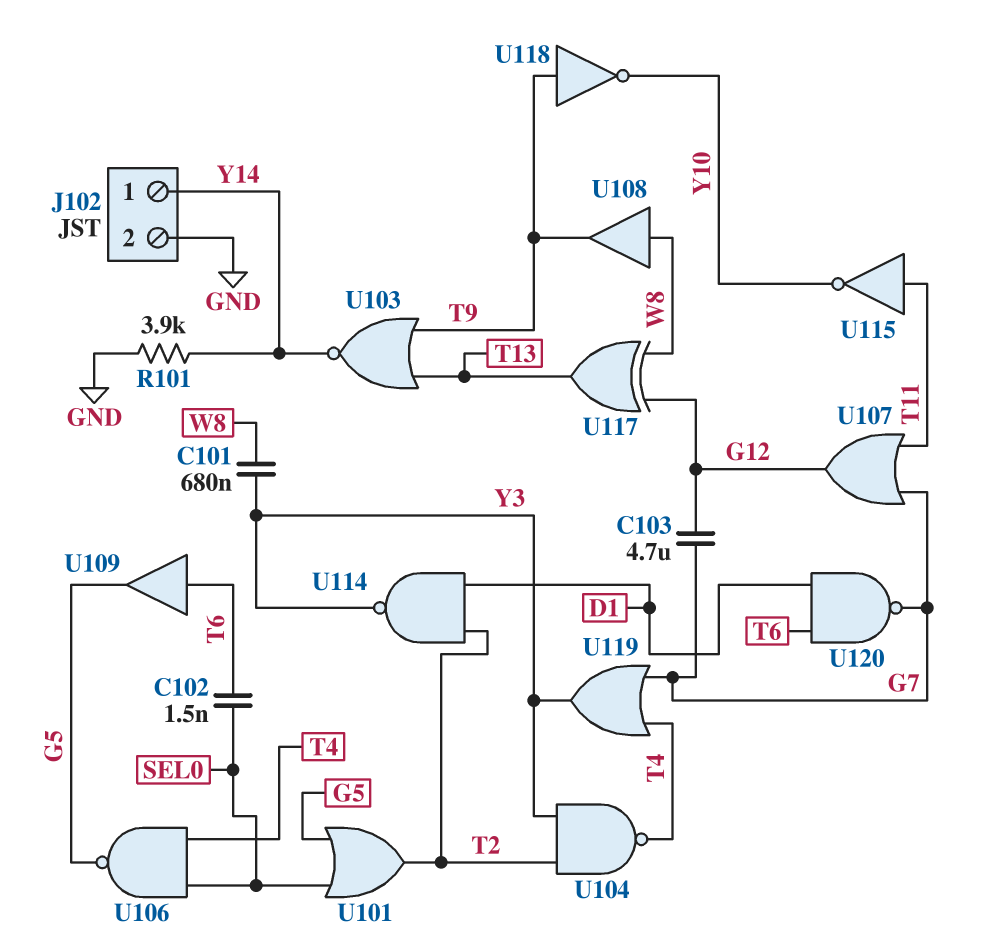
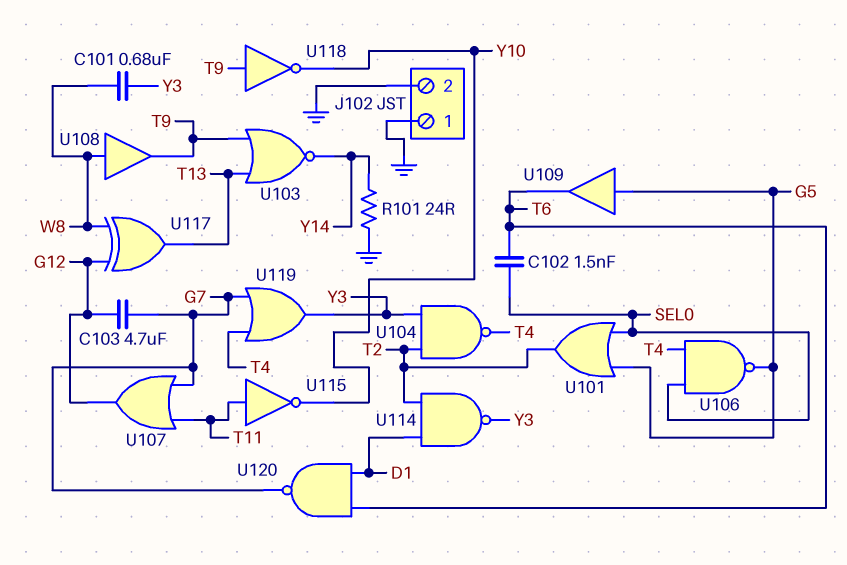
J102 pin 1: Y14 -> GND
R101: 3.9k (GND, Y14) -> 24 (GND, Y14)
U109: buffer (in T6, out G5) -> buffer (in G5, out T6)

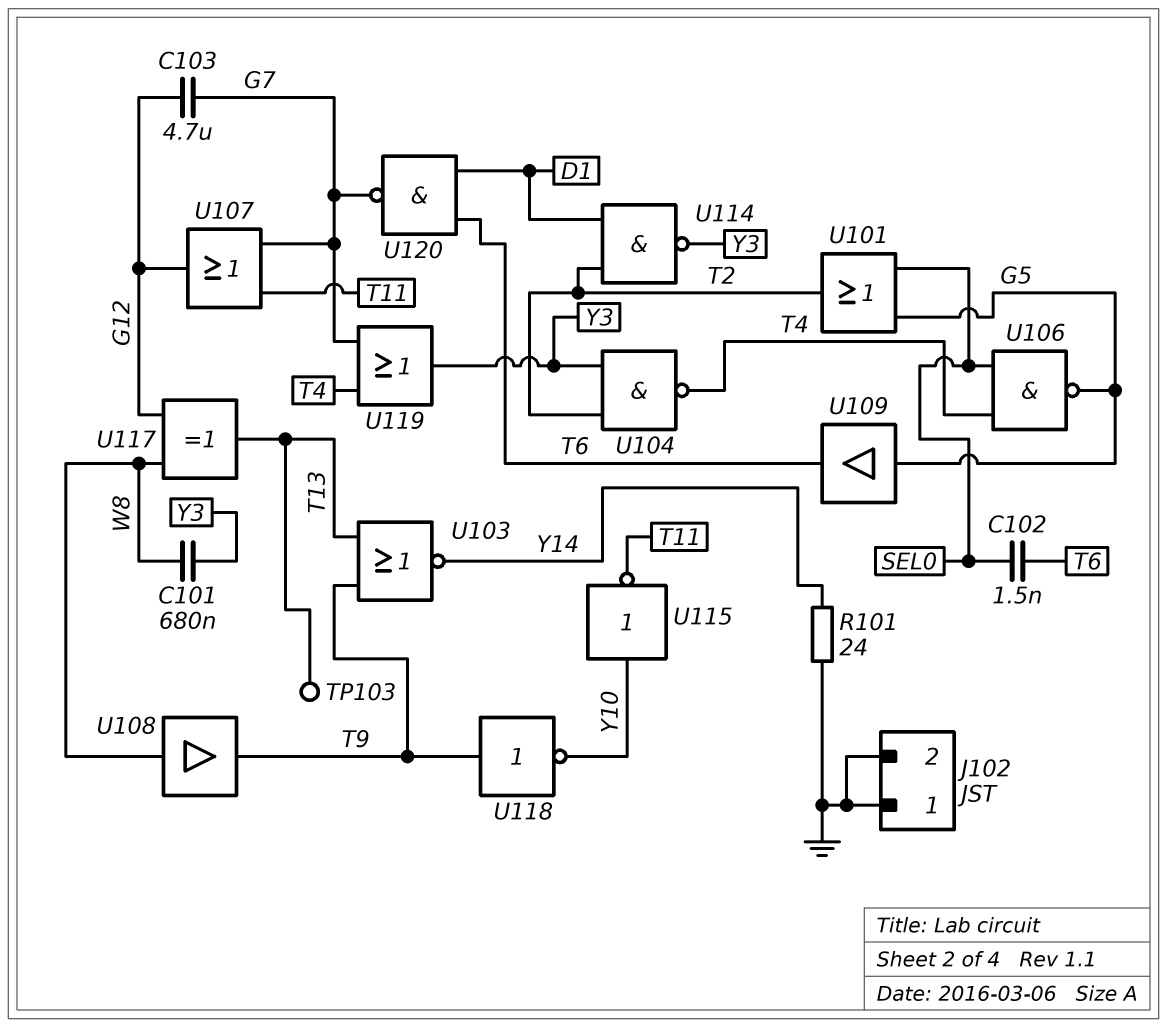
TP103: none -> test point (T13)
U115: NOT (in T11, out Y10) -> NOT (in Y10, out T11)

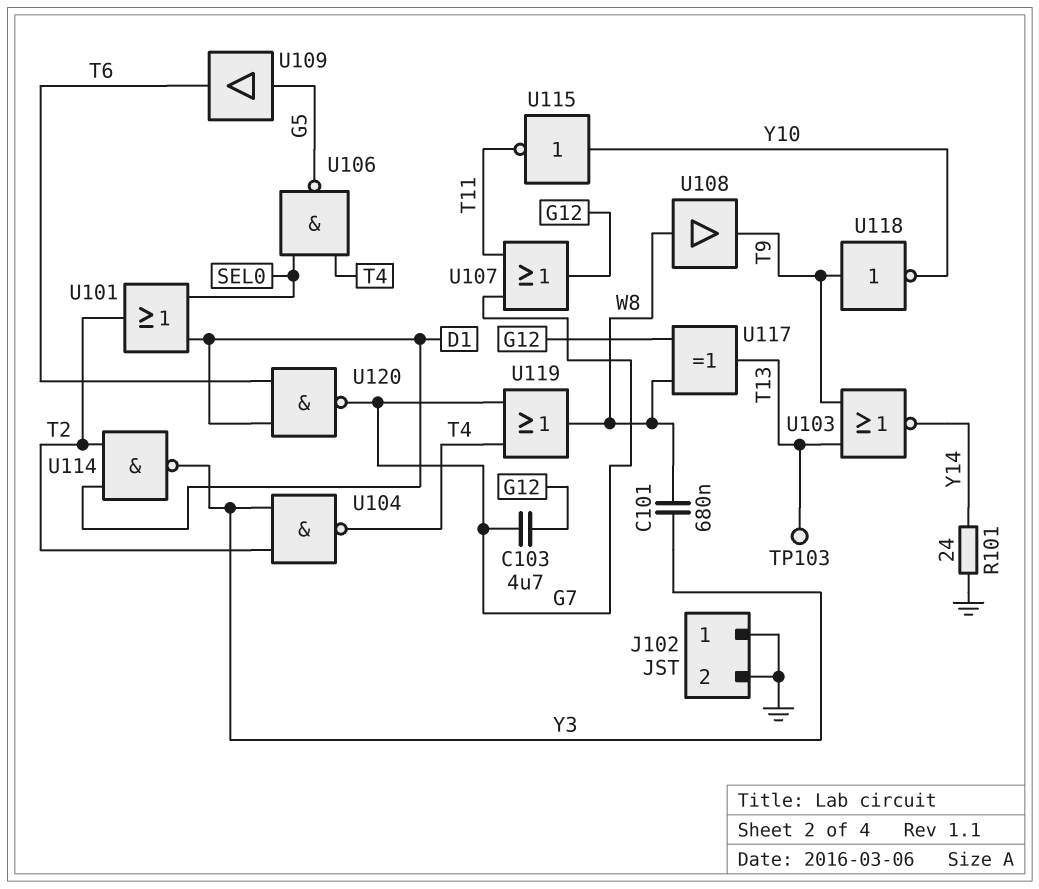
C102: 1.5nF (SEL0, T6) -> none
U101: OR (in G5, in SEL0, out T2) -> OR (in D1, in SEL0, out T2)
U119: OR (in G7, in T4, out Y3) -> OR (in G7, in T4, out W8)

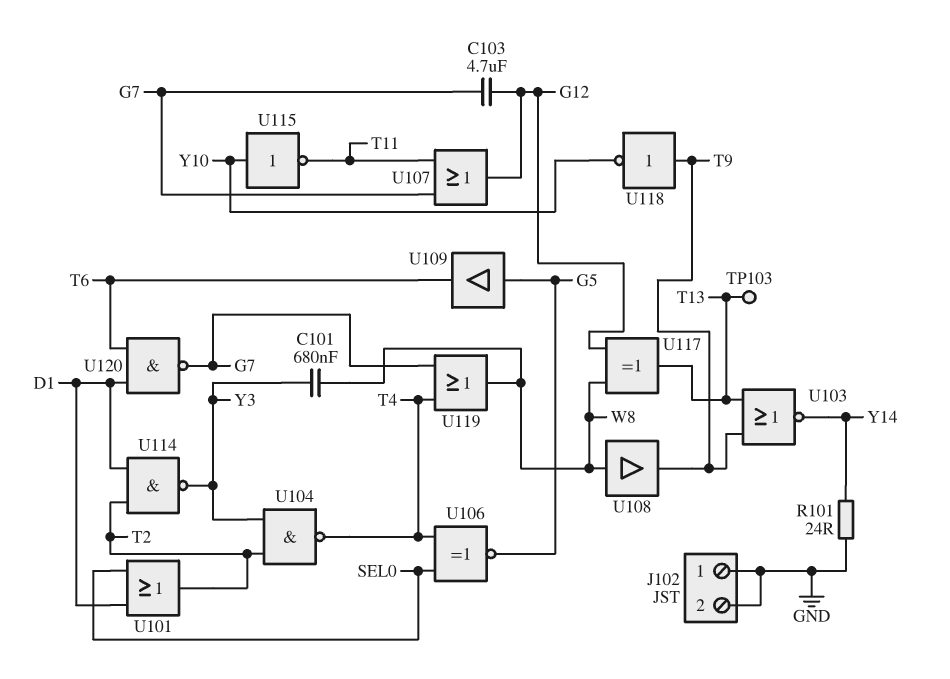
U106: NAND (in SEL0, in T4, out G5) -> XNOR (in SEL0, in T4, out G5)

